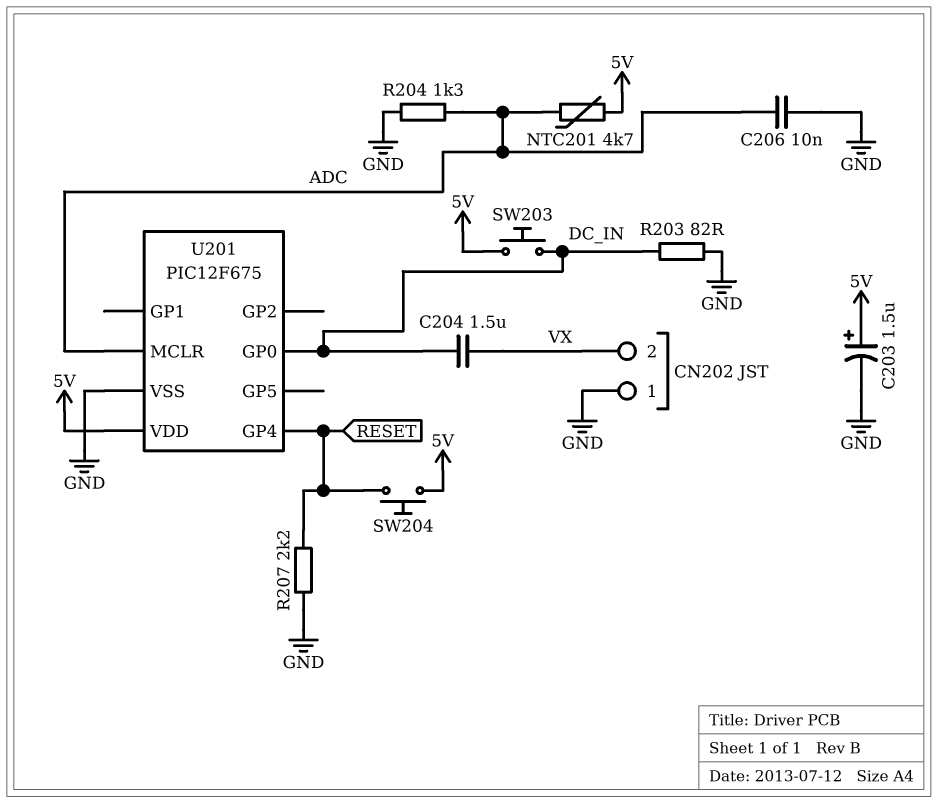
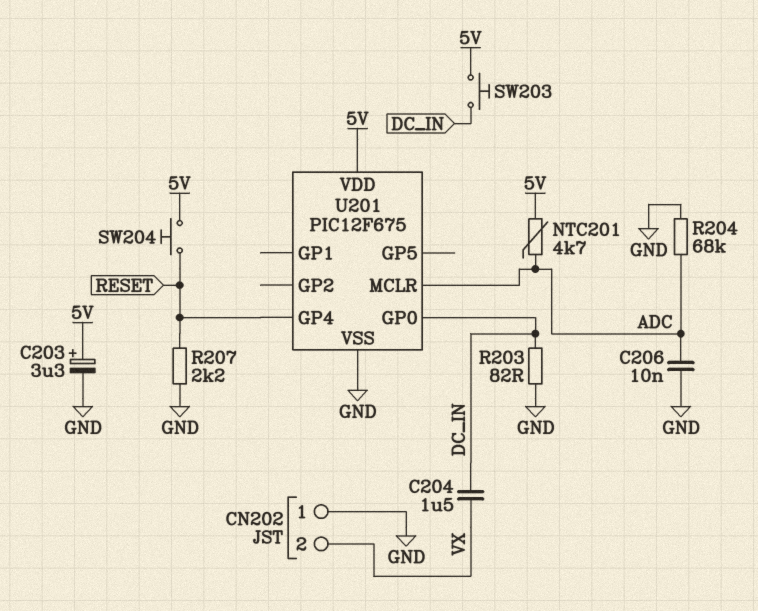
C203: 1.5uF (plus 5V, minus GND) -> 3.3uF (plus 5V, minus GND)
R204: 1.3k (ADC, GND) -> 68k (ADC, GND)

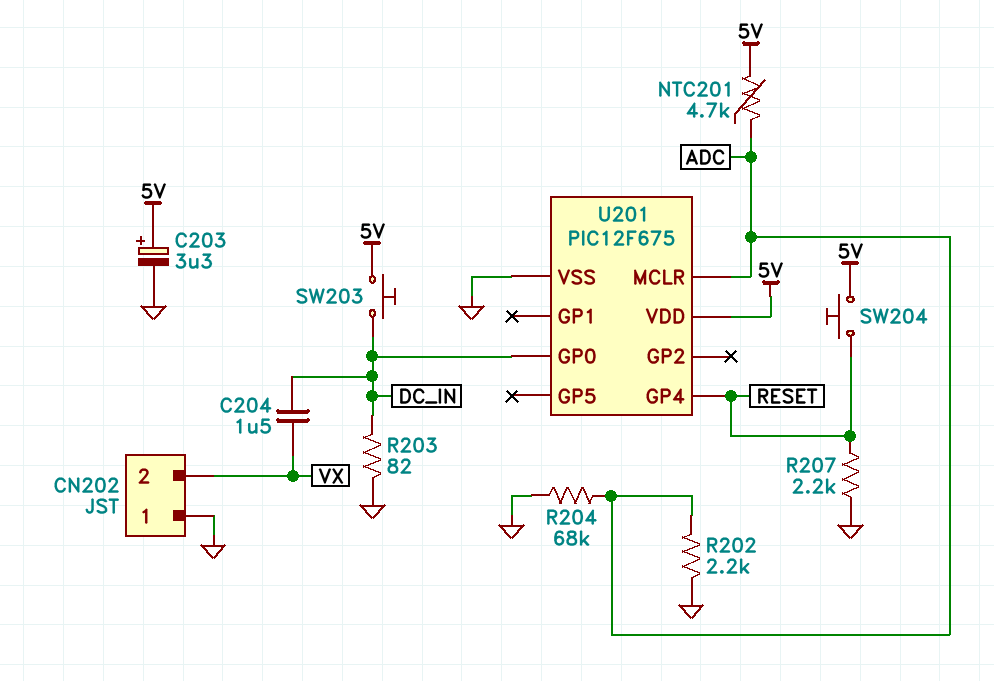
C206: 10nF (ADC, GND) -> none
R202: none -> 2.2k (ADC, GND)

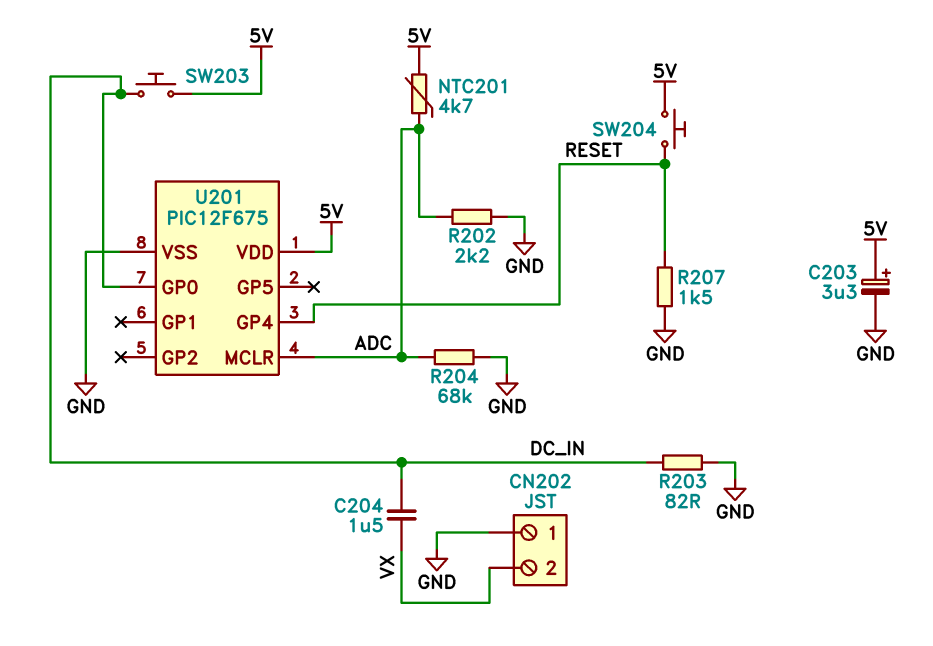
R207: 2.2k (GND, RESET) -> 1.5k (GND, RESET)

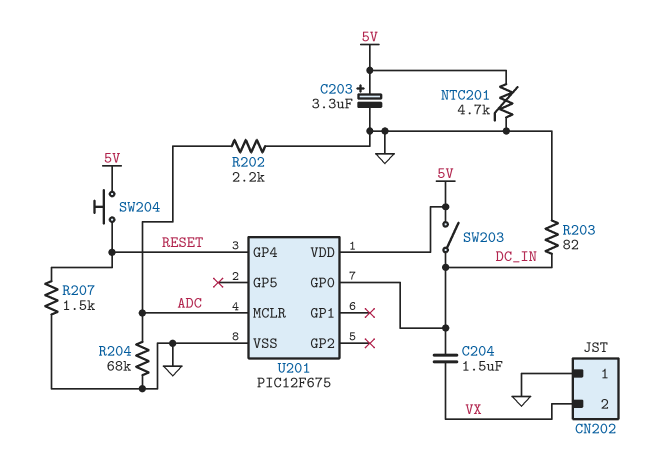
NTC201: 4.7k (5V, ADC) -> 4.7k (5V, GND)
SW203: button (5V, DC_IN) -> switch (5V, DC_IN)

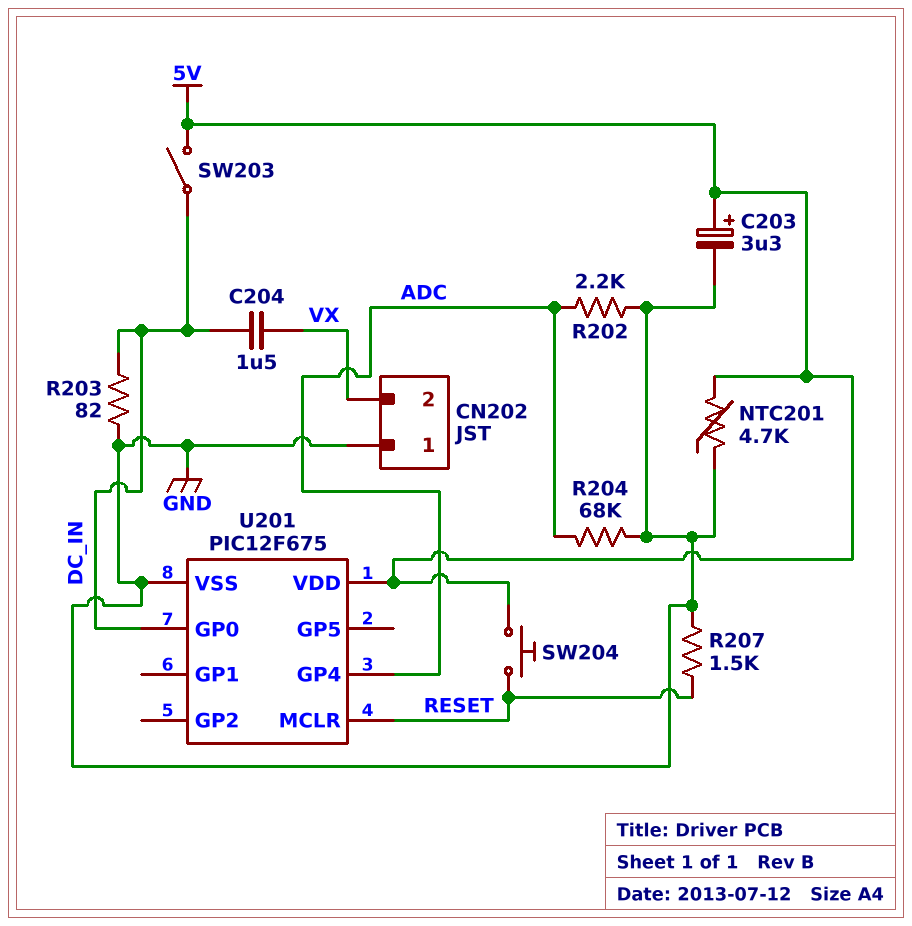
U201 pin GP4: RESET -> ADC
U201 pin MCLR: ADC -> RESET

